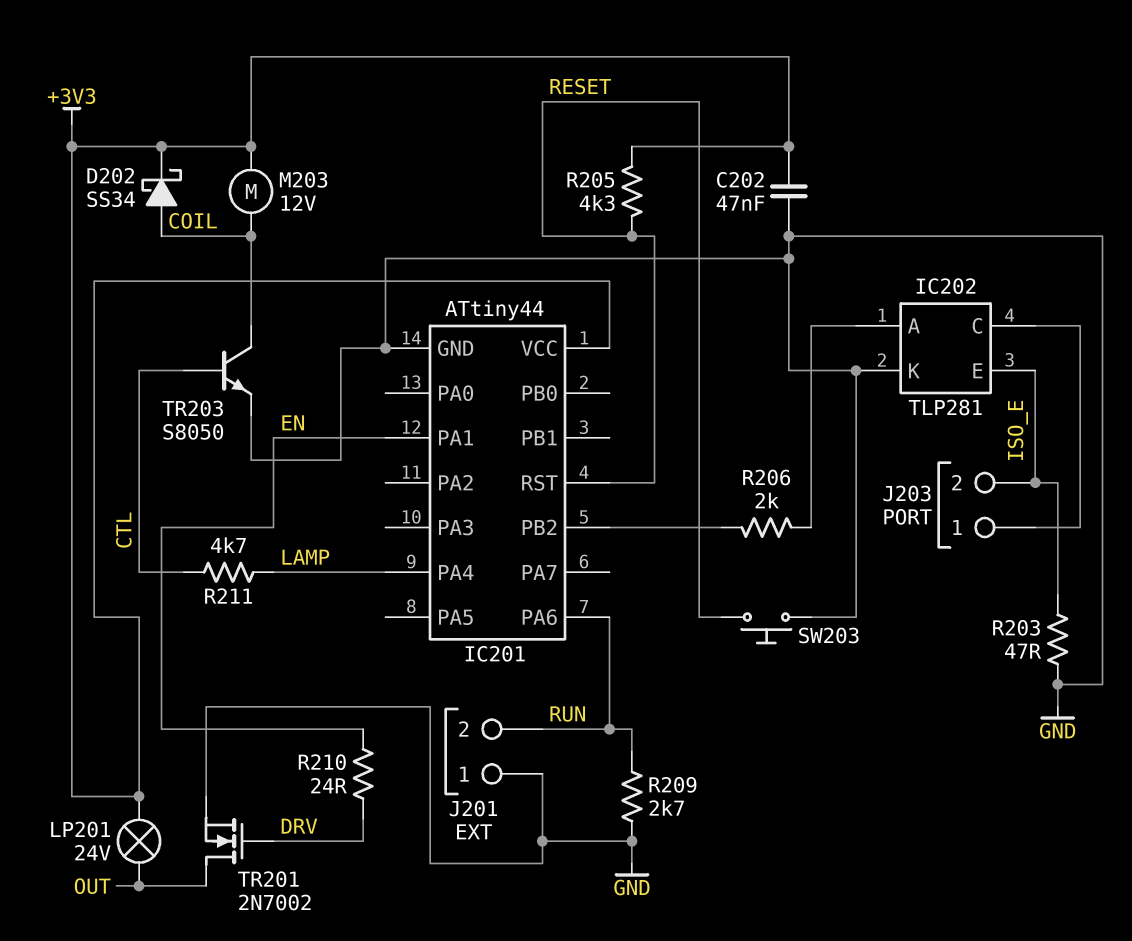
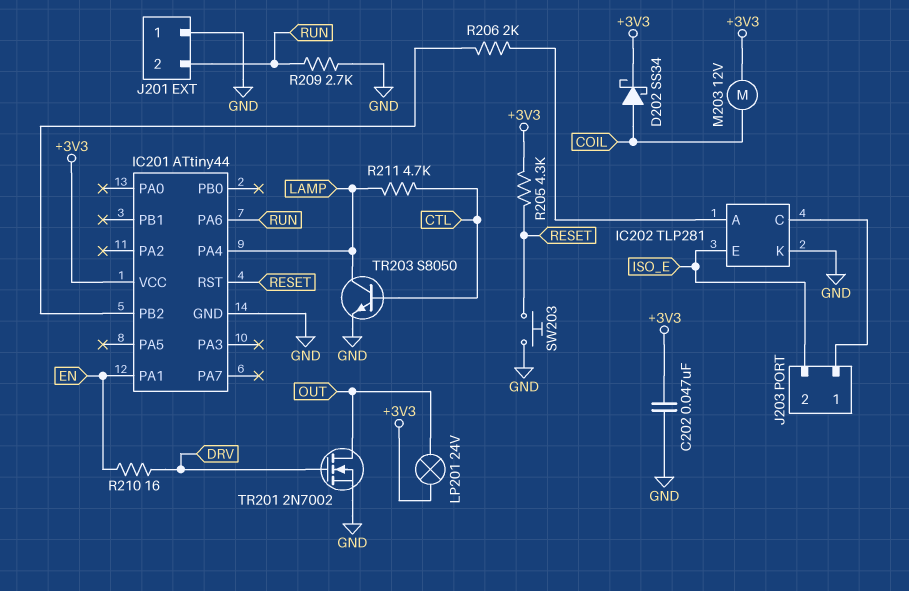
R203: 47 (GND, ISO_E) -> none
R210: 24 (DRV, EN) -> 16 (DRV, EN)
TR203: NPN S8050 (B CTL, C COIL, E GND) -> NPN S8050 (B CTL, C LAMP, E GND)

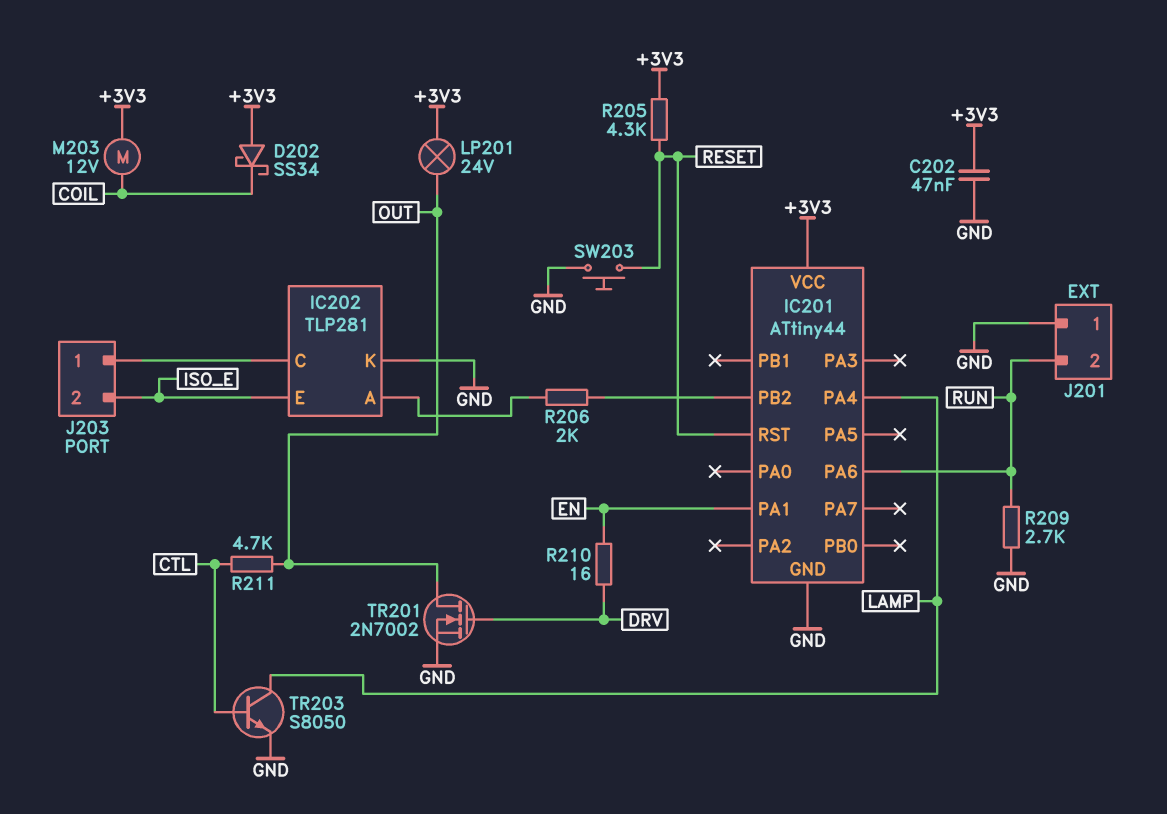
D202: schottky SS34 (A COIL, K +3V3) -> schottky SS34 (A +3V3, K COIL)
R211: 4.7k (CTL, LAMP) -> 4.7k (CTL, OUT)

